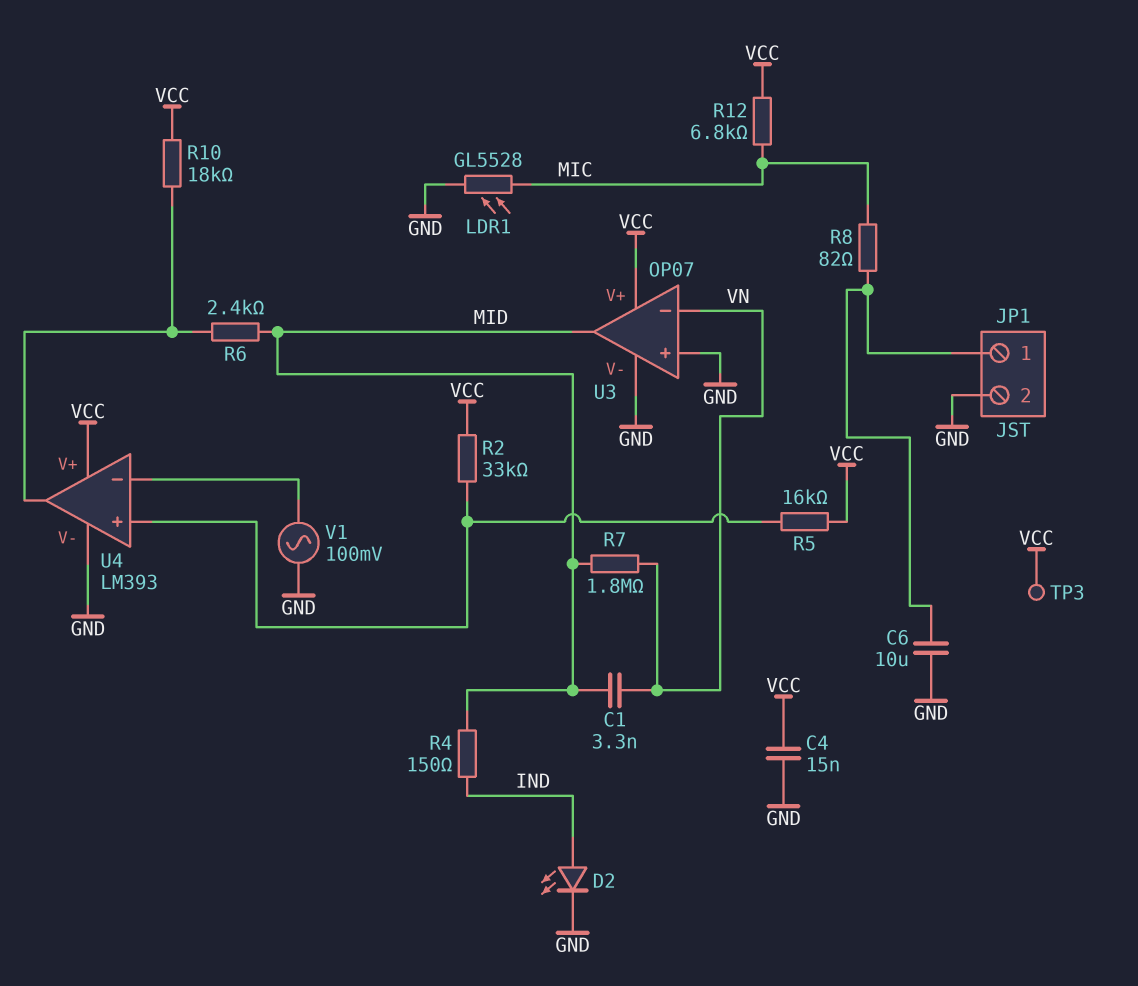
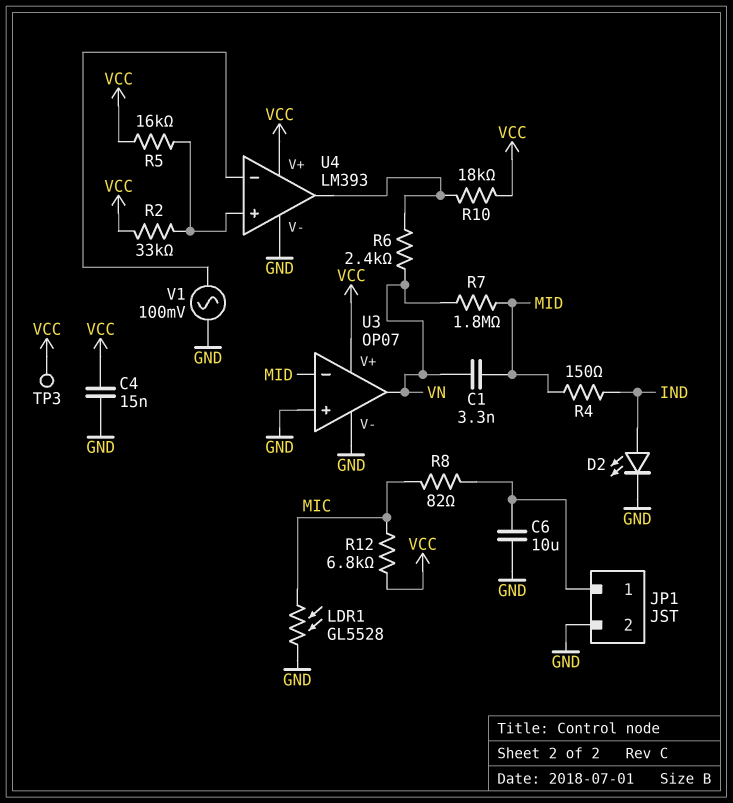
R6: 2.4k (MID, U4/out) -> 2.4k (U4/out, VN)
U3 pin in-: VN -> MID
U3 pin out: MID -> VN

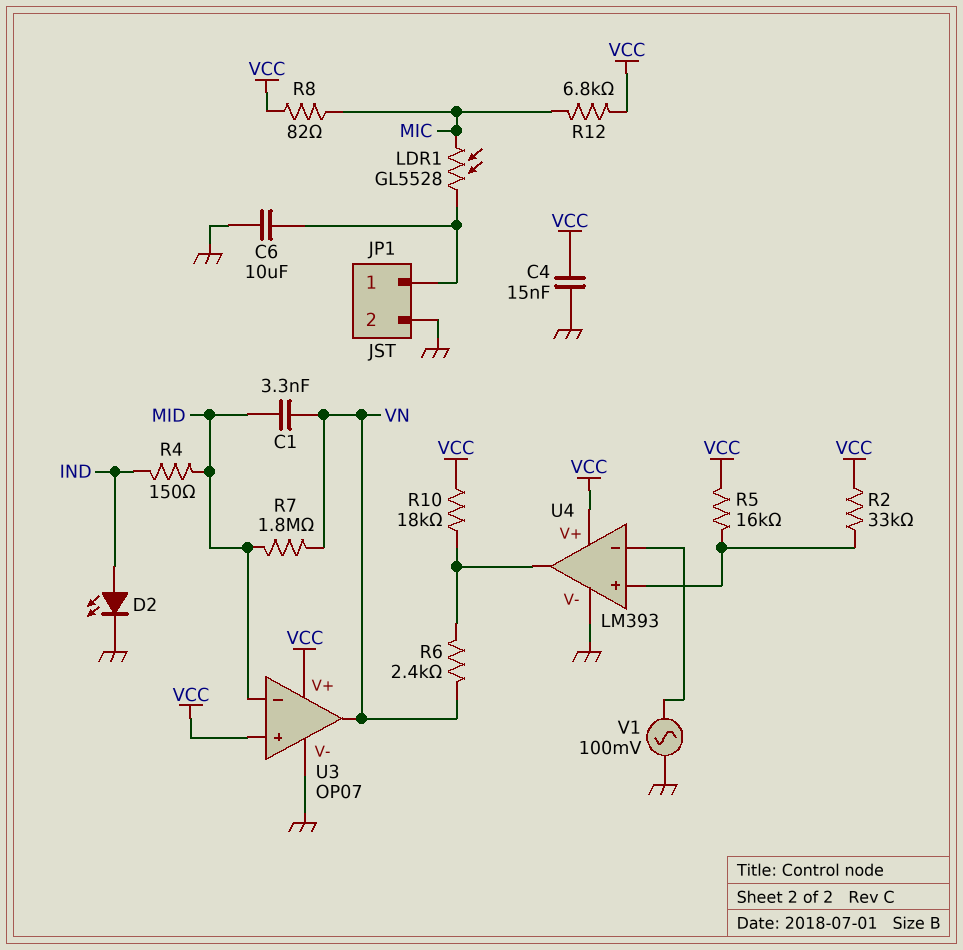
LDR1: GL5528 (GND, MIC) -> GL5528 (JP1/1, MIC)
R8: 82 (JP1/1, MIC) -> 82 (MIC, VCC)
TP3: test point (VCC) -> none
U3 pin in+: GND -> VCC

